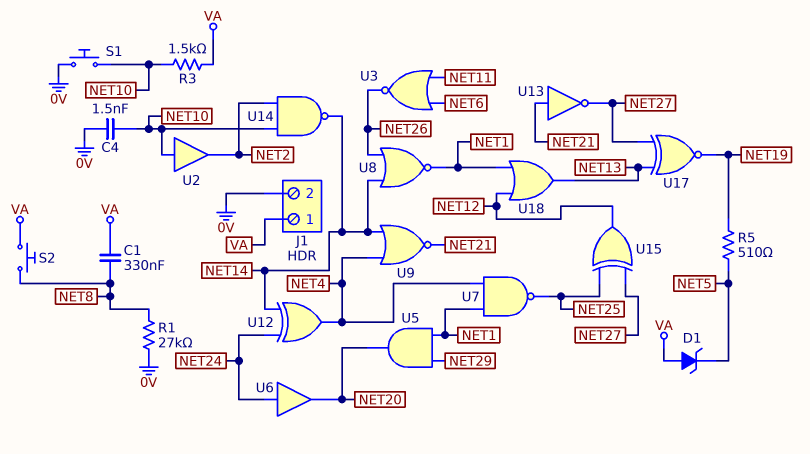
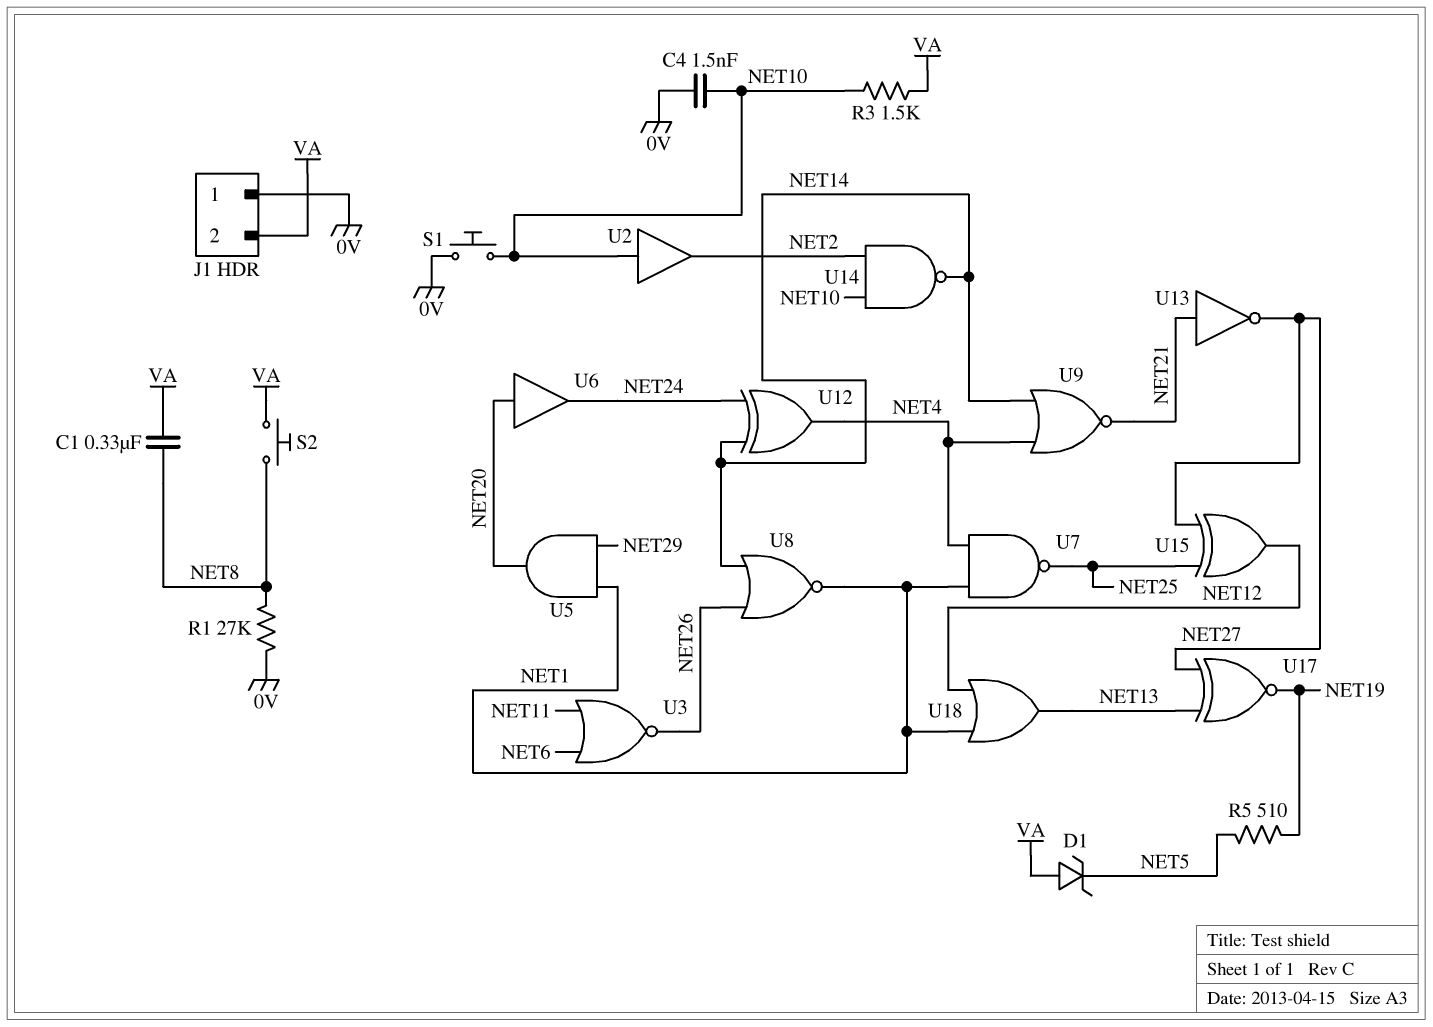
J1 pin 1: VA -> 0V
J1 pin 2: 0V -> VA
U6: buffer (in NET24, out NET20) -> buffer (in NET20, out NET24)

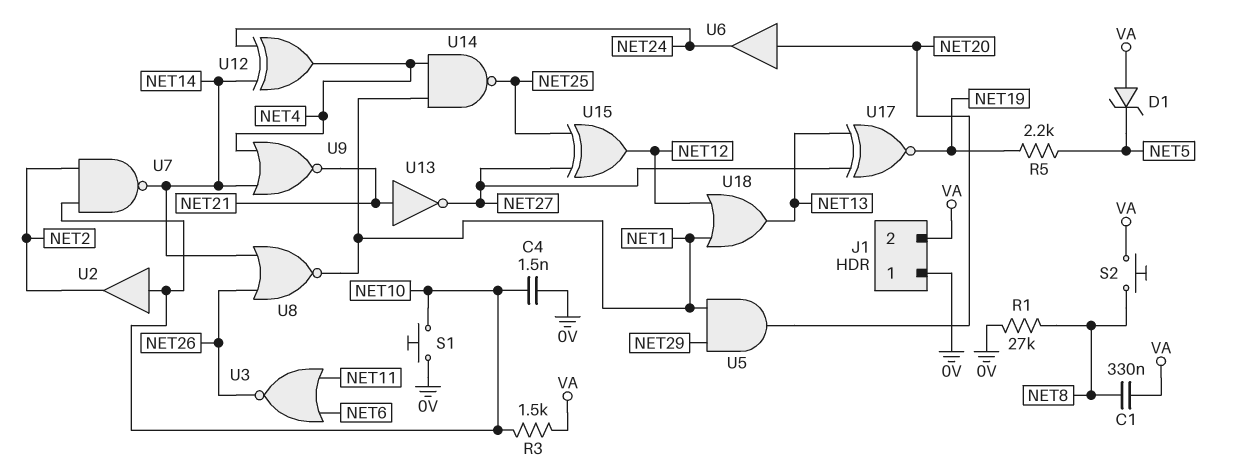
R5: 510 (NET5, NET19) -> 2.2k (NET5, NET19)
U7: NAND (in NET1, in NET4, out NET25) -> NAND (in NET2, in NET10, out NET14)
U14: NAND (in NET2, in NET10, out NET14) -> NAND (in NET1, in NET4, out NET25)

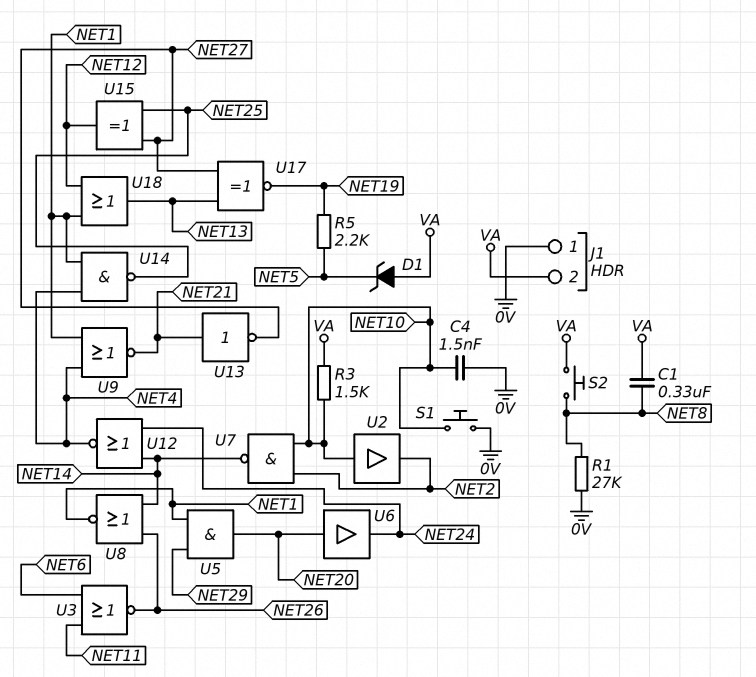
U9: NOR (in NET4, in NET14, out NET21) -> NOR (in NET1, in NET4, out NET21)
U12: XOR (in NET14, in NET24, out NET4) -> NOR (in NET14, in NET24, out NET4)

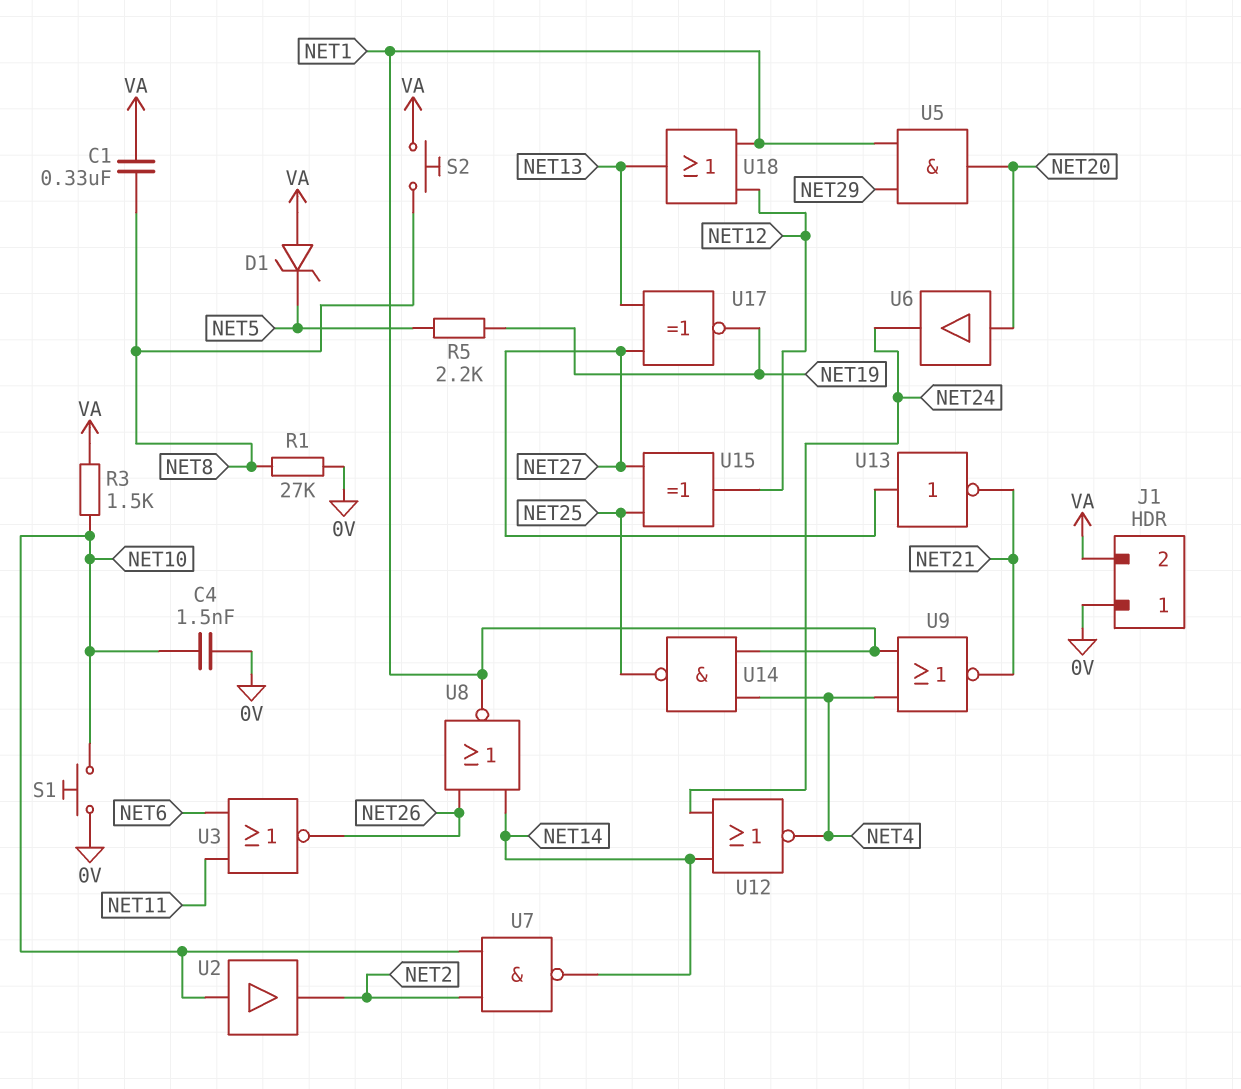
U13: NOT (in NET21, out NET27) -> NOT (in NET27, out NET21)

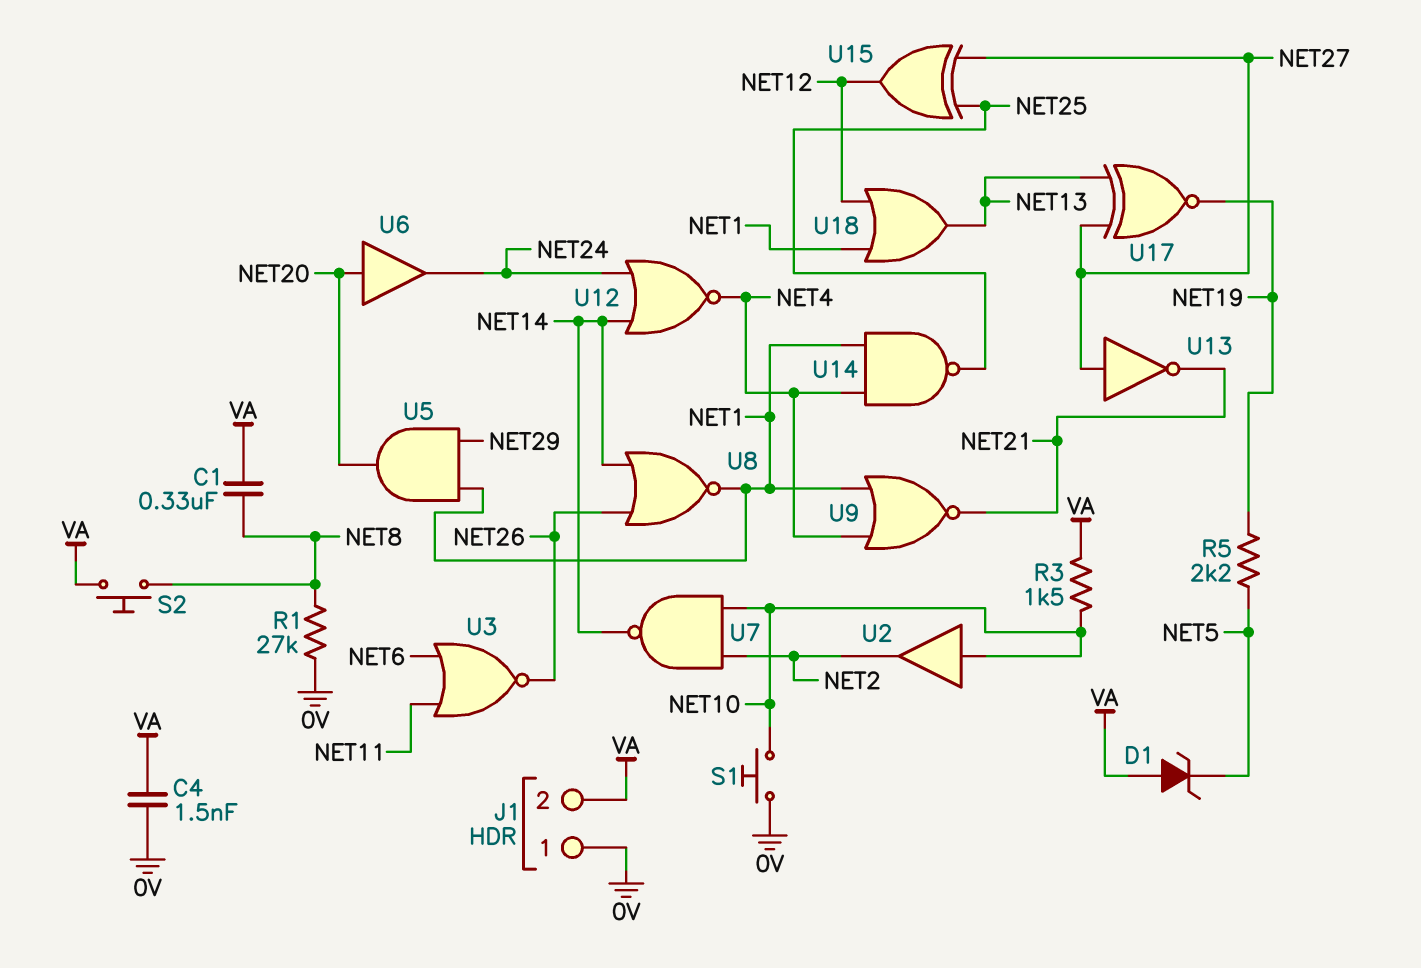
C4: 1.5nF (0V, NET10) -> 1.5nF (0V, VA)

